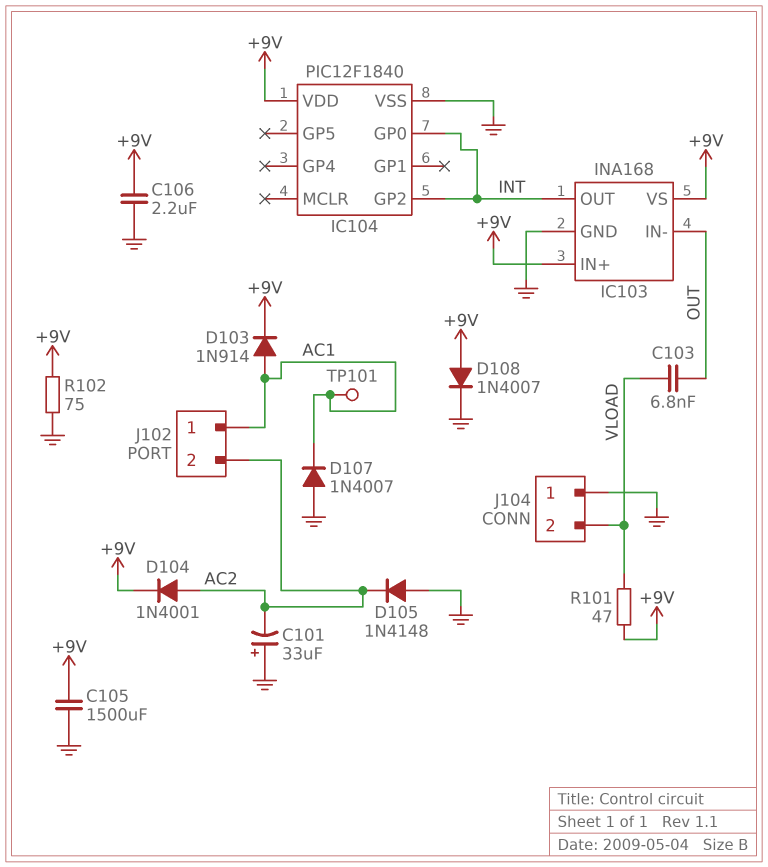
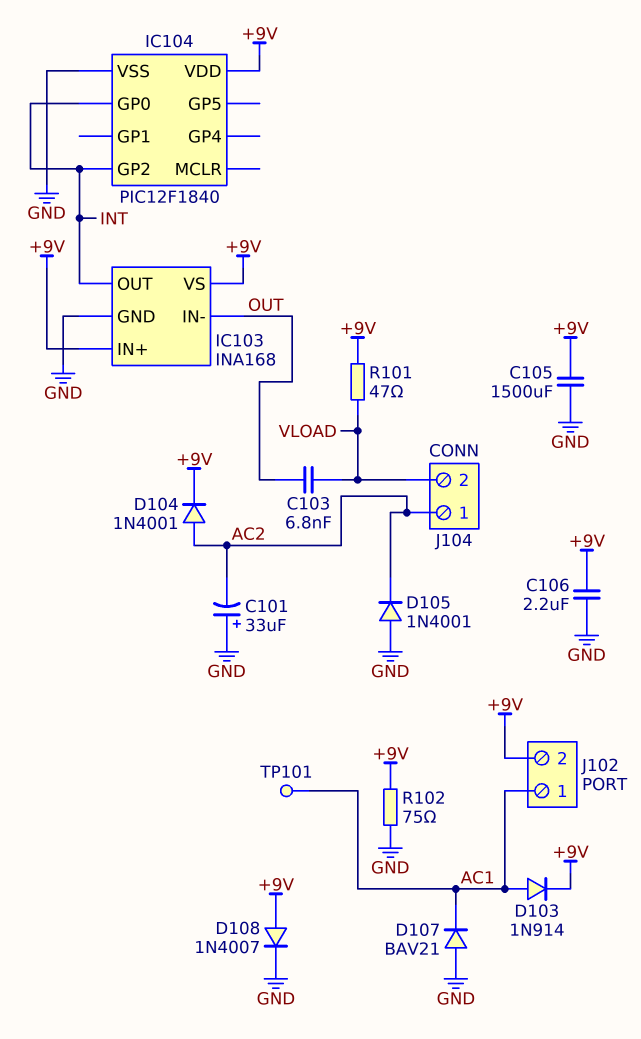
D105: diode 1N4148 (A GND, K AC2) -> diode 1N4001 (A GND, K AC2)
D107: diode 1N4007 (A GND, K AC1) -> diode BAV21 (A GND, K AC1)
J102 pin 2: AC2 -> +9V
J104 pin 1: GND -> AC2

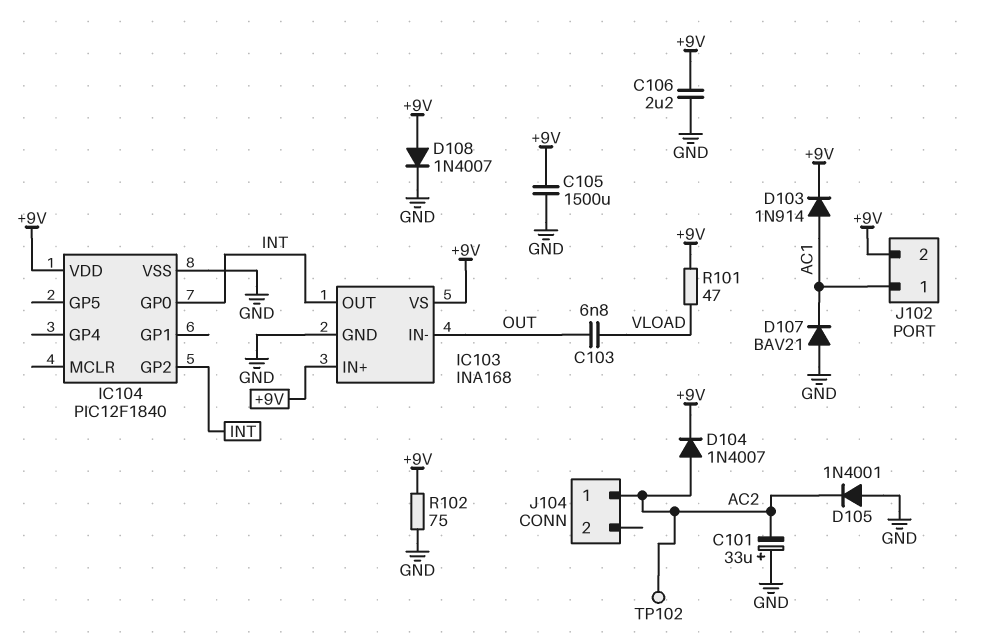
D104: diode 1N4001 (A AC2, K +9V) -> diode 1N4007 (A AC2, K +9V)
J104 pin 2: VLOAD -> none
TP101: test point (AC1) -> none
TP102: none -> test point (AC2)

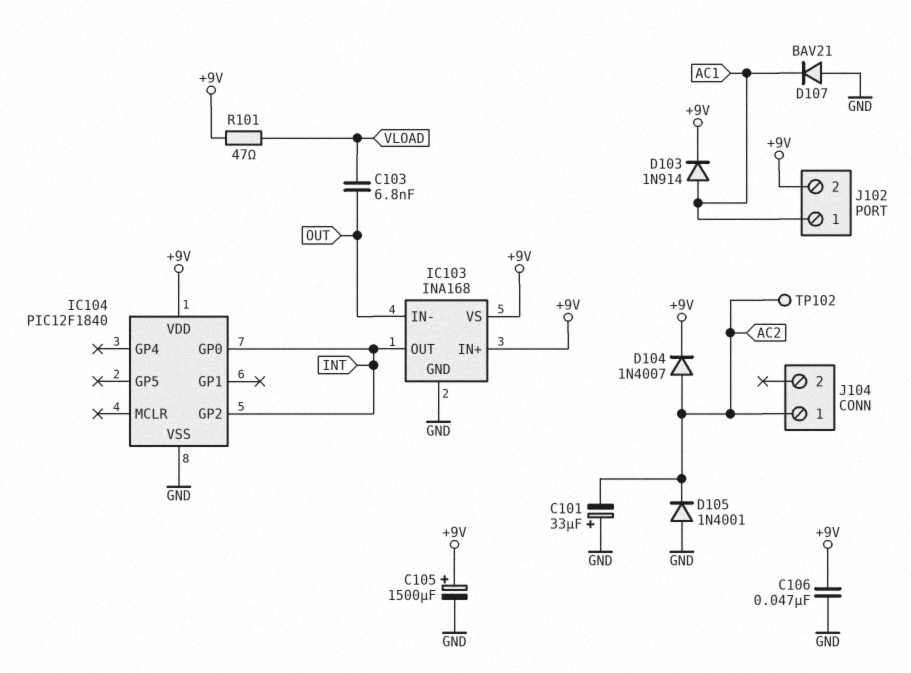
C105: 1500uF (+9V, GND) -> 1500uF (plus +9V, minus GND)
C106: 2.2uF (+9V, GND) -> 47nF (+9V, GND)
D108: diode 1N4007 (A +9V, K GND) -> none
R102: 75 (+9V, GND) -> none

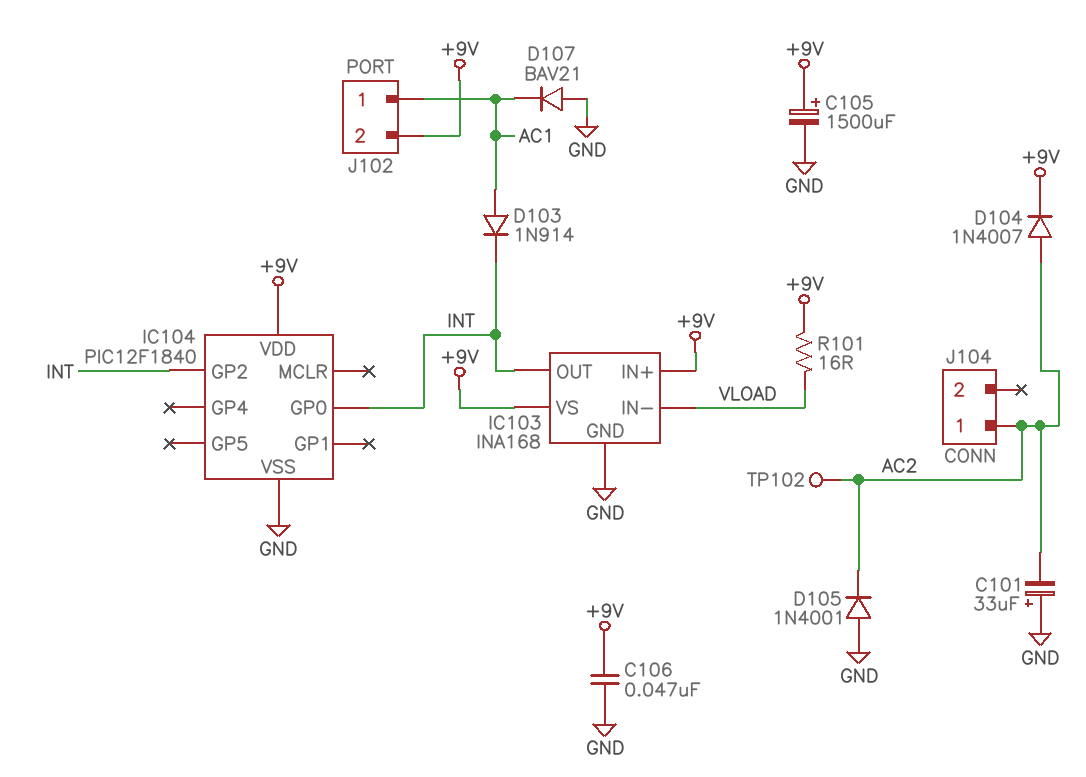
C103: 6.8nF (OUT, VLOAD) -> none
D103: diode 1N914 (A AC1, K +9V) -> diode 1N914 (A AC1, K INT)
IC103 pin IN-: OUT -> VLOAD
R101: 47 (+9V, VLOAD) -> 16 (+9V, VLOAD)

